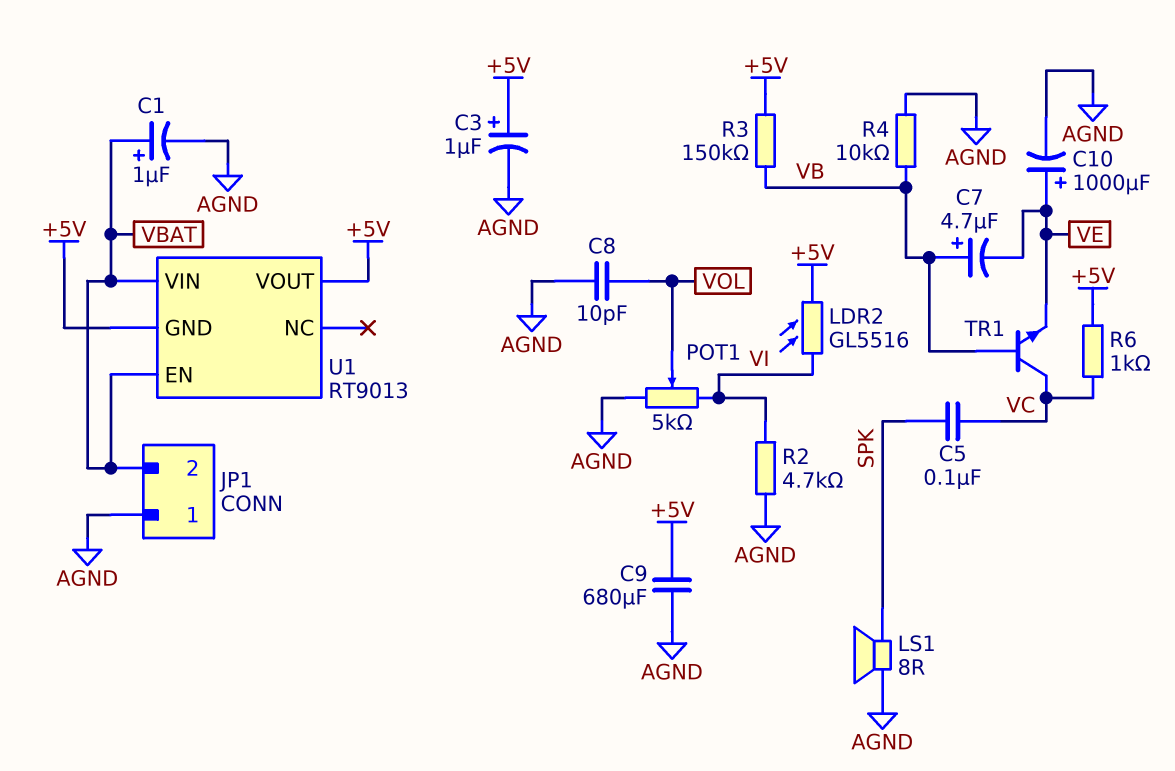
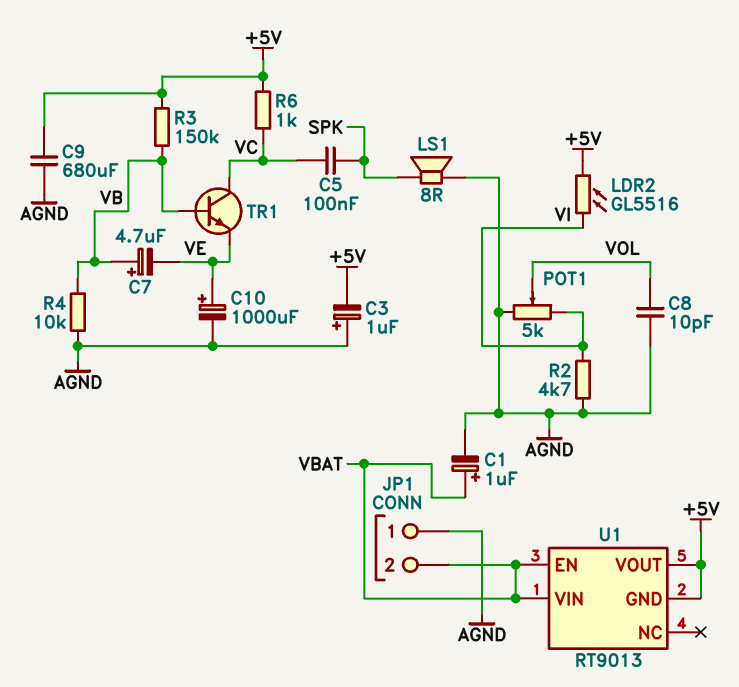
C3: 1uF (plus +5V, minus AGND) -> 1uF (plus AGND, minus +5V)

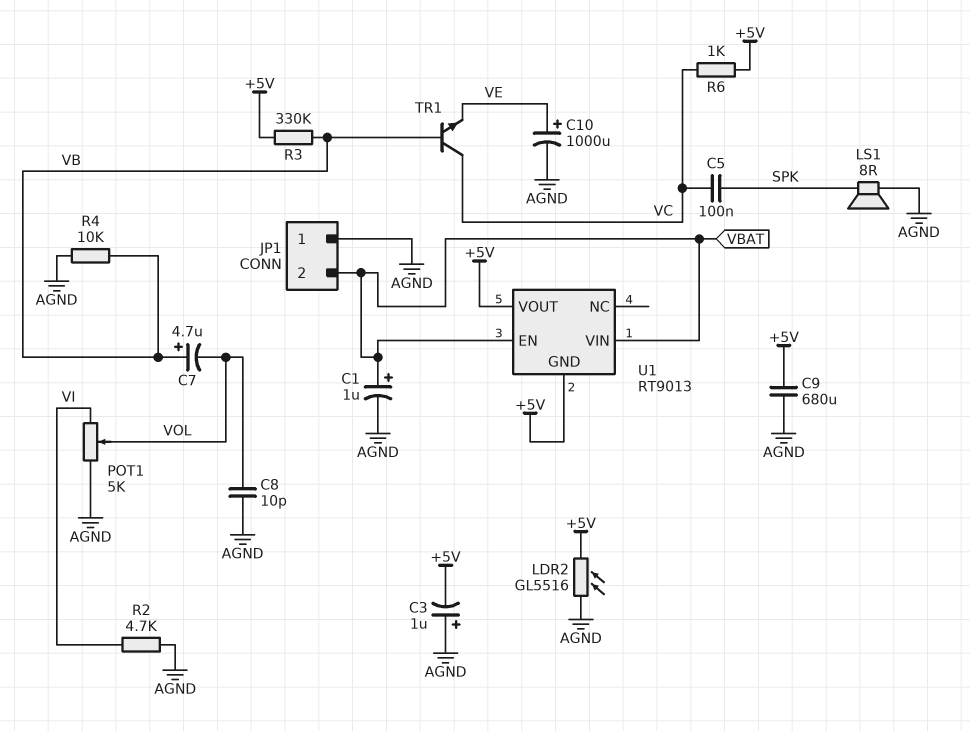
C7: 4.7uF (plus VB, minus VE) -> 4.7uF (plus VB, minus VOL)
LDR2: GL5516 (+5V, VI) -> GL5516 (+5V, AGND)
R3: 150k (+5V, VB) -> 330k (+5V, VB)

